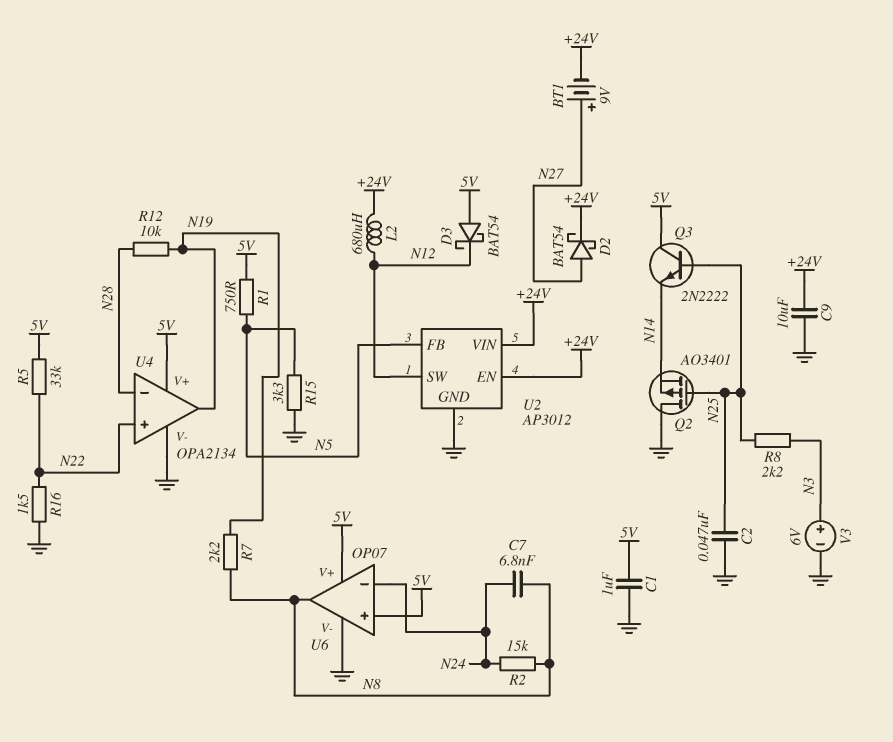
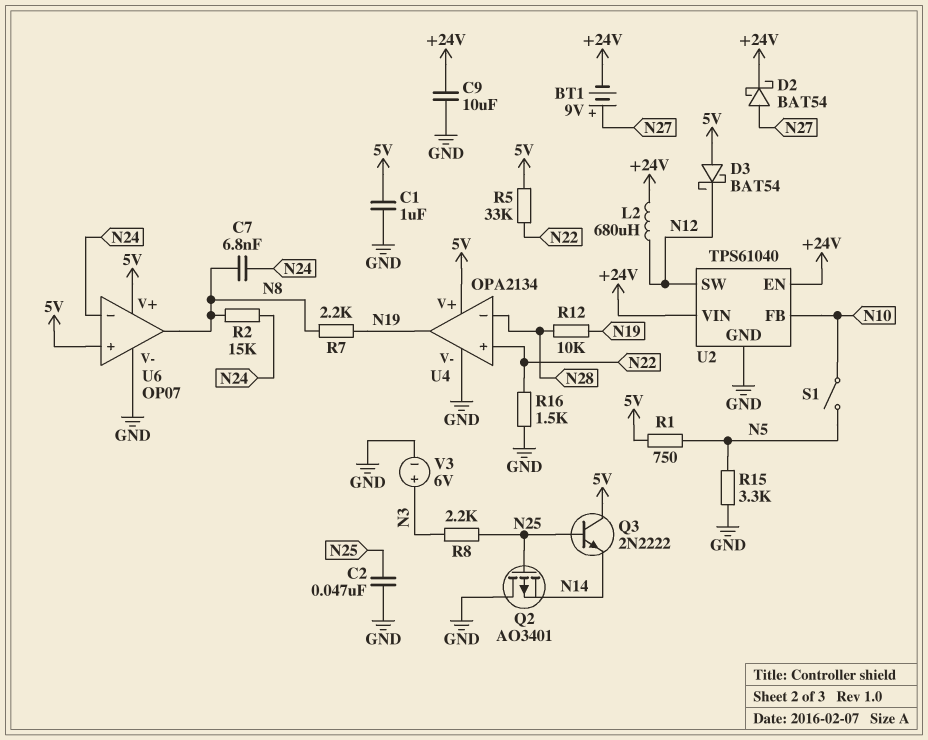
S1: none -> switch (N5, N10)
U2: AP3012 -> TPS61040
U2 pin FB: N5 -> N10

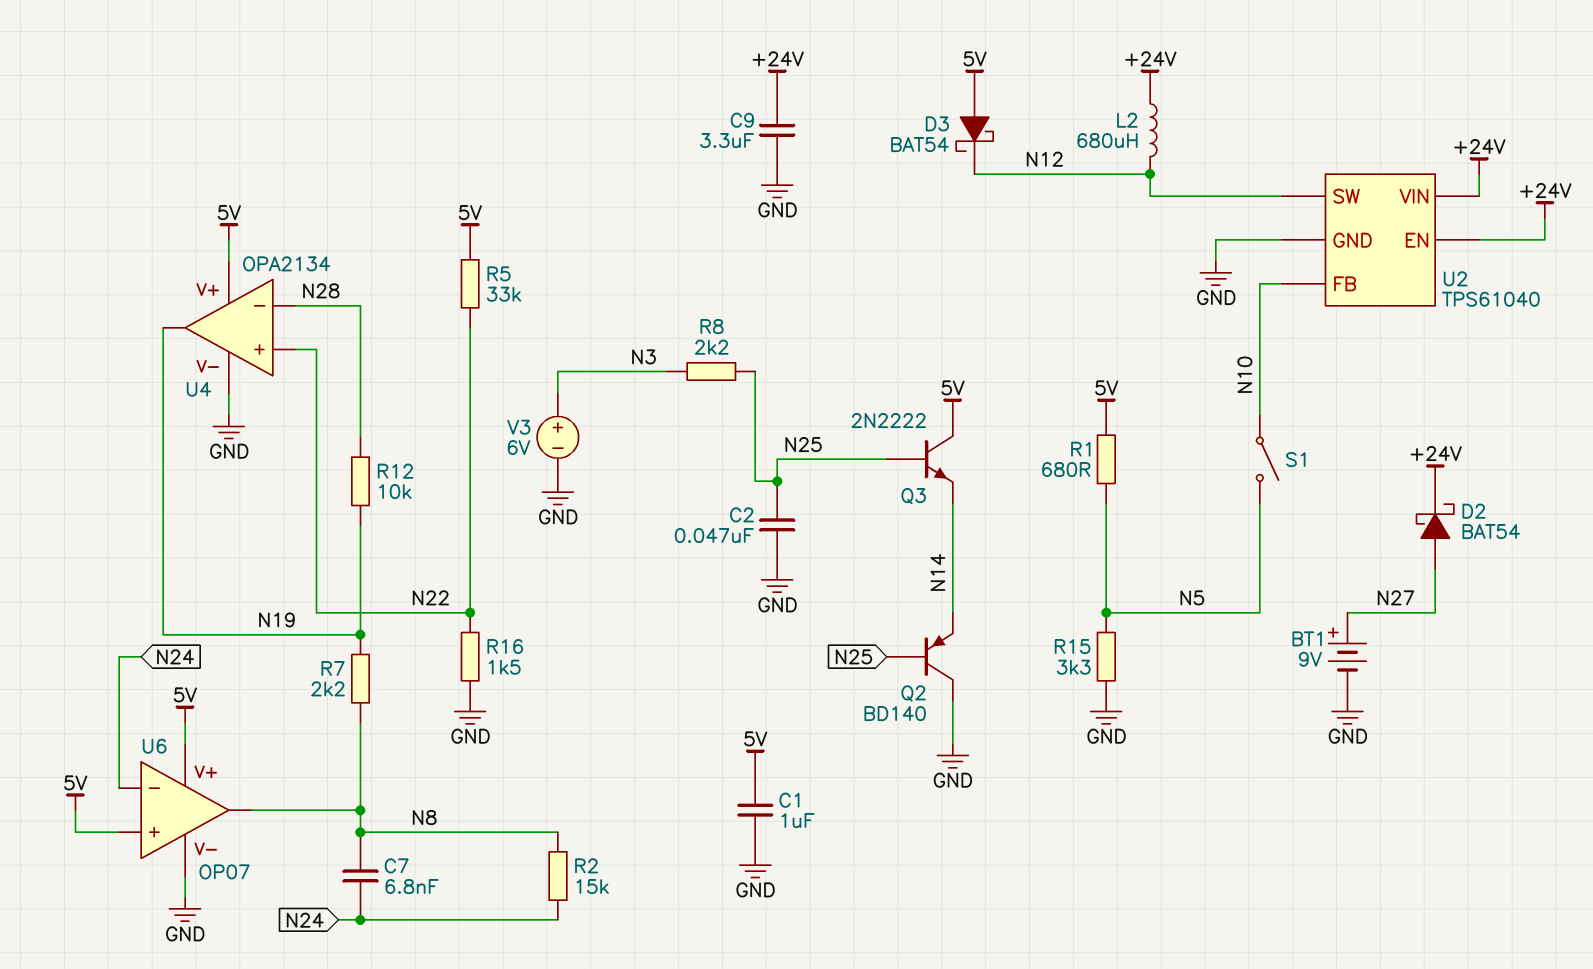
BT1: 9V (plus N27, minus +24V) -> 9V (plus N27, minus GND)
C9: 10uF (+24V, GND) -> 3.3uF (+24V, GND)
Q2: PMOS AO3401 (G N25, D GND, S N14) -> PNP BD140 (B N25, C GND, E N14)
R1: 750 (5V, N5) -> 680 (5V, N5)

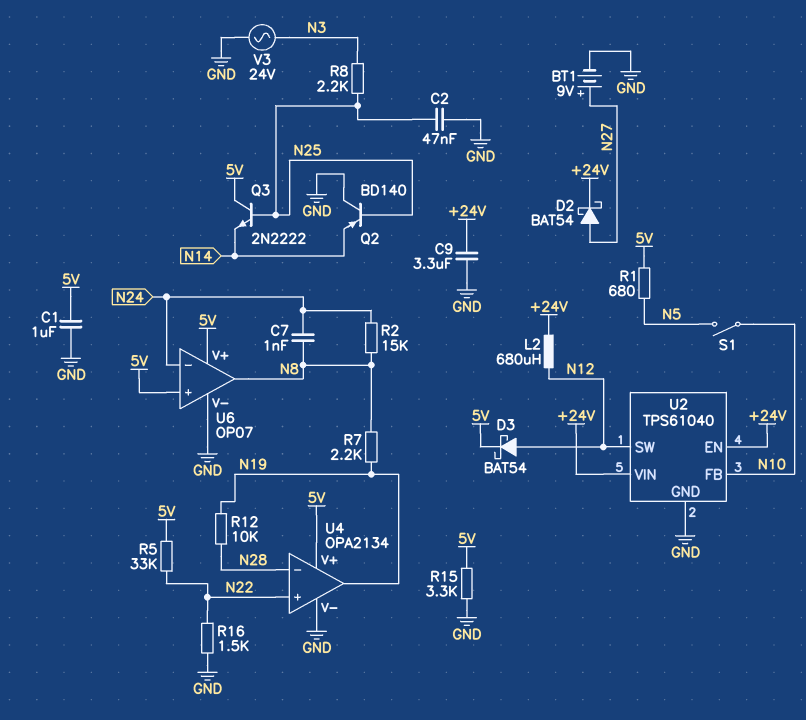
C7: 6.8nF (N8, N24) -> 1nF (N8, N24)
D3: schottky BAT54 (A 5V, K N12) -> schottky BAT54 (A N12, K 5V)
R15: 3.3k (GND, N5) -> 3.3k (5V, GND)
V3: 6V (plus N3, minus GND) -> AC 24V (GND, N3)

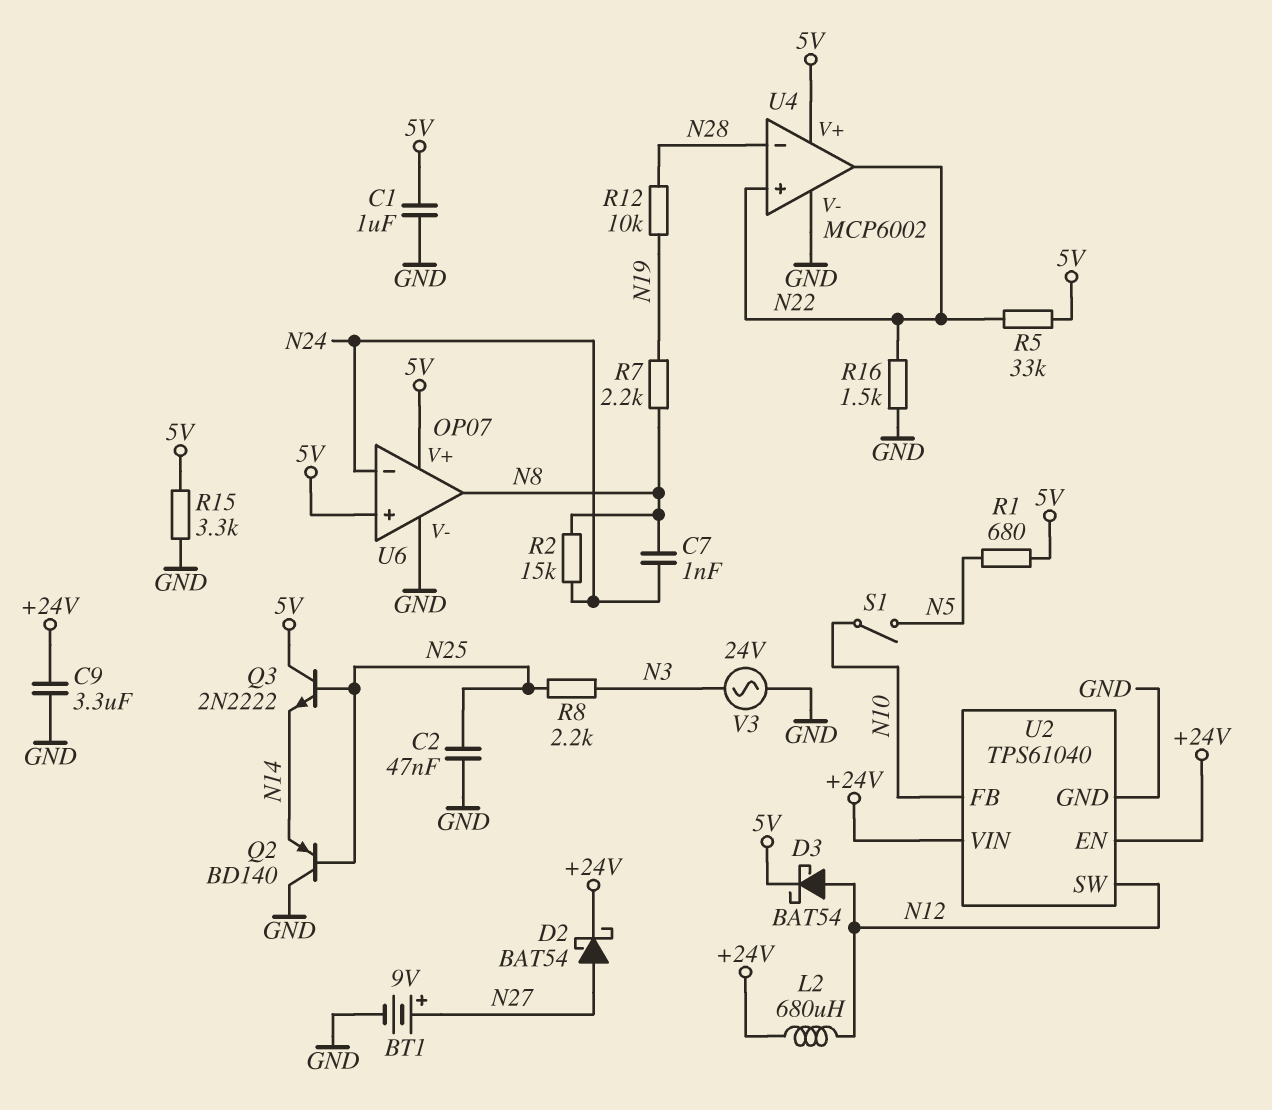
U4: OPA2134 -> MCP6002
U4 pin out: N19 -> N22

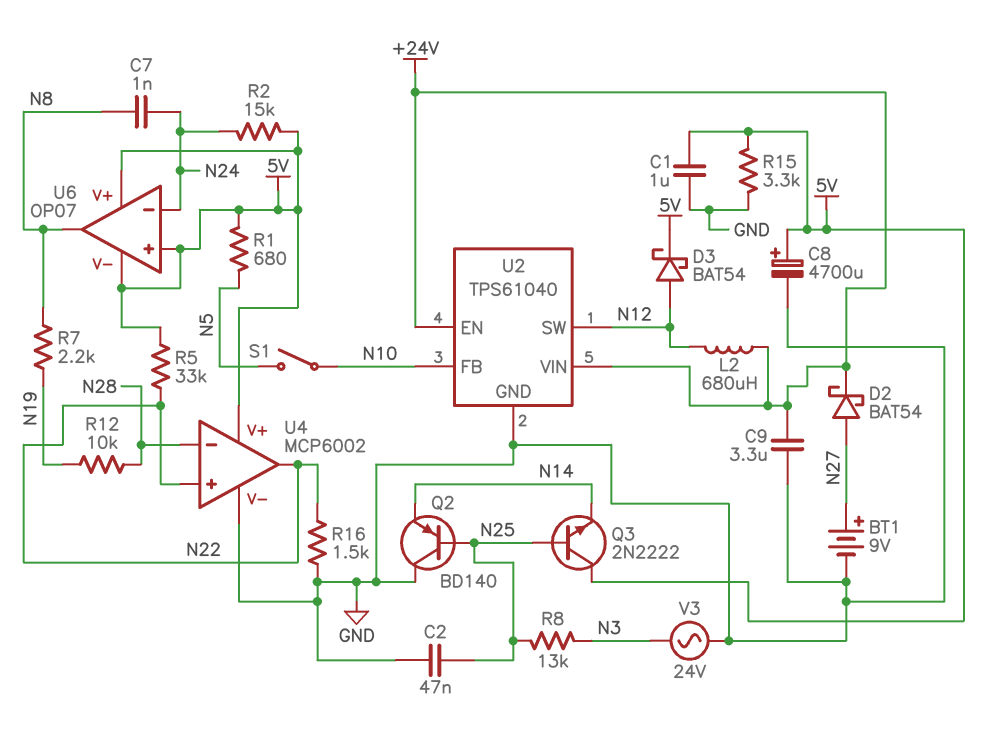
C8: none -> 4700uF (plus 5V, minus GND)
R2: 15k (N8, N24) -> 15k (5V, N24)
R8: 2.2k (N3, N25) -> 13k (N3, N25)
U6 pin V-: GND -> 5V

